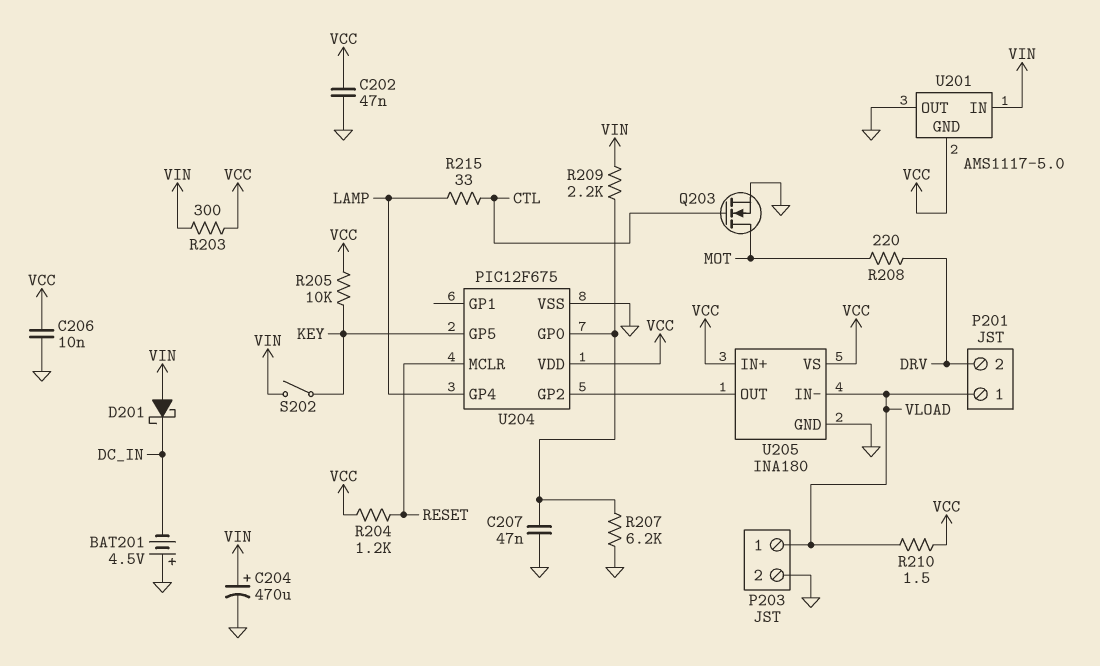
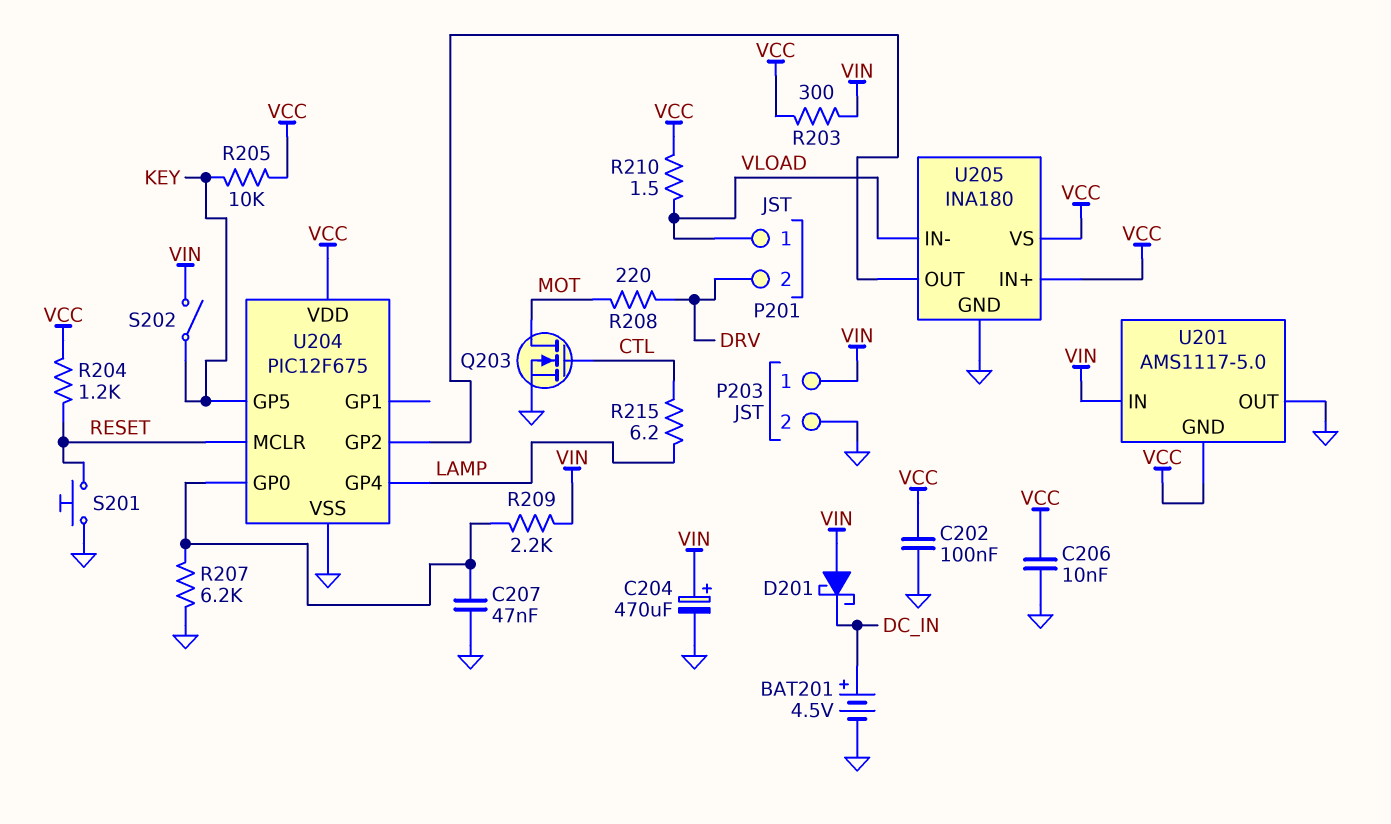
BAT201: 4.5V (plus GND, minus DC_IN) -> 4.5V (plus DC_IN, minus GND)
C202: 47nF (GND, VCC) -> 100nF (GND, VCC)
P203 pin 1: VLOAD -> VIN
R215: 33 (CTL, LAMP) -> 6.2 (CTL, LAMP)
S201: none -> button (GND, RESET)

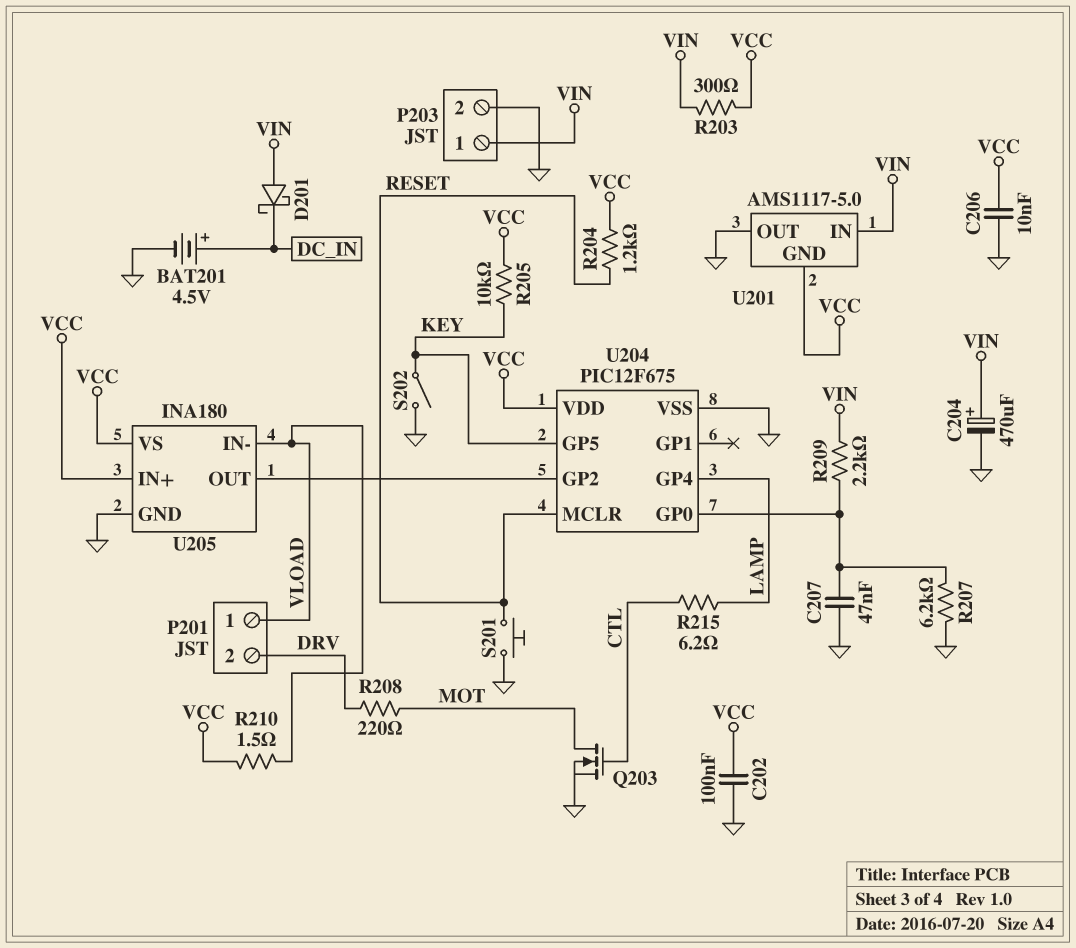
S202: switch (KEY, VIN) -> switch (GND, KEY)

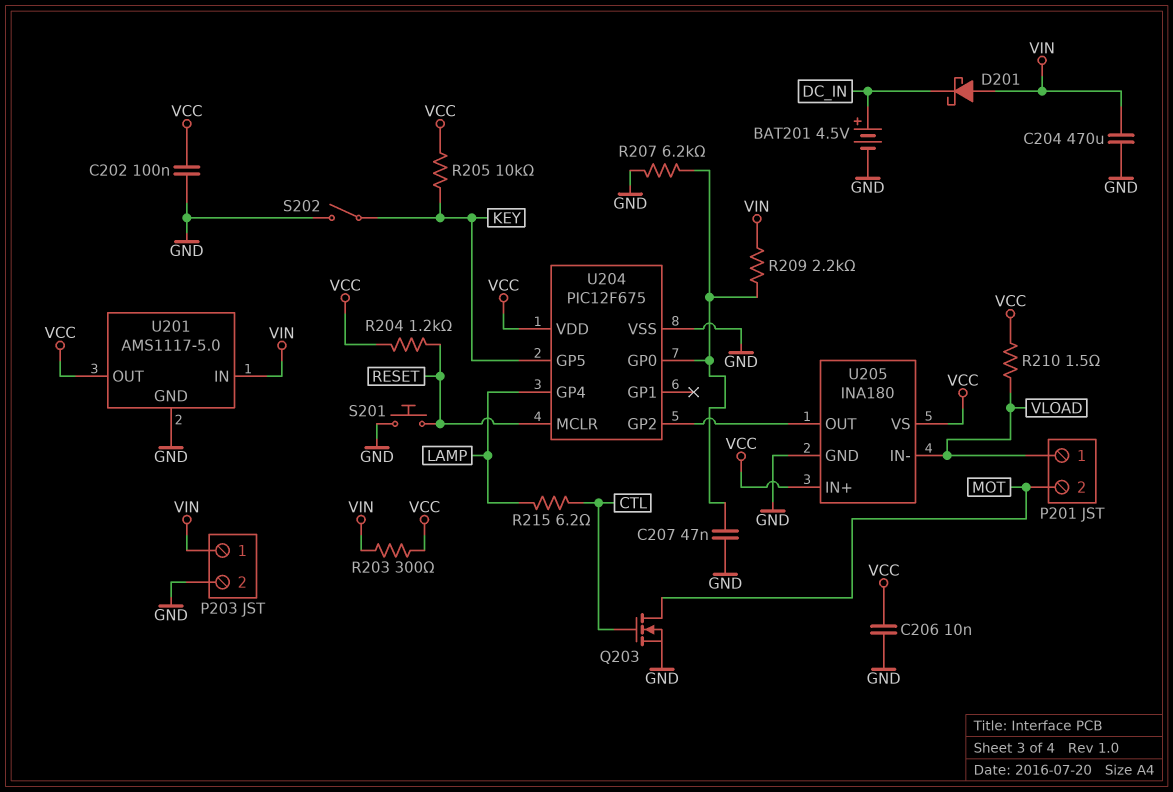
C204: 470uF (plus VIN, minus GND) -> 470uF (GND, VIN)
P201 pin 2: DRV -> MOT
R208: 220 (DRV, MOT) -> none
U201 pin GND: VCC -> GND
U201 pin OUT: GND -> VCC

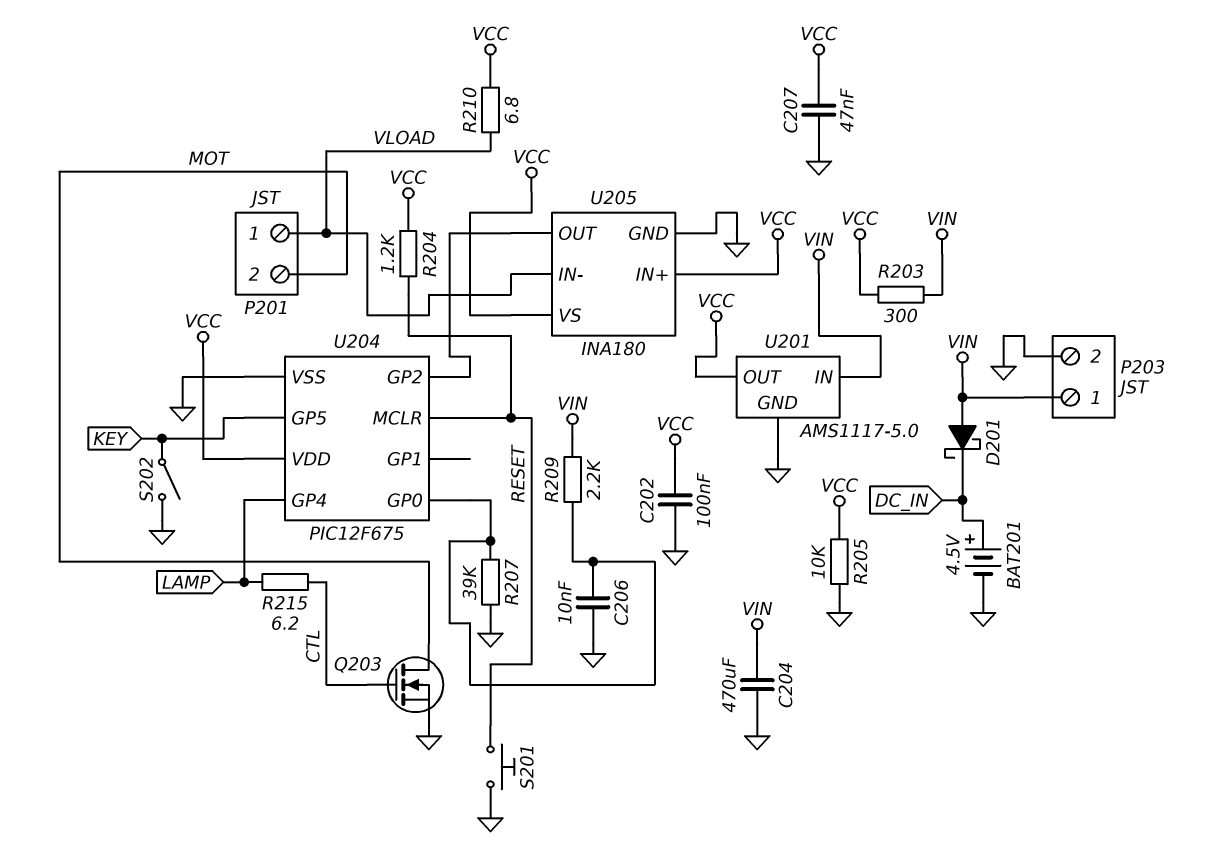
C206: 10nF (GND, VCC) -> 10nF (GND, U204/GP0)
C207: 47nF (GND, U204/GP0) -> 47nF (GND, VCC)
R205: 10k (KEY, VCC) -> 10k (GND, VCC)
R207: 6.2k (GND, U204/GP0) -> 39k (GND, U204/GP0)
R210: 1.5 (VCC, VLOAD) -> 6.8 (VCC, VLOAD)

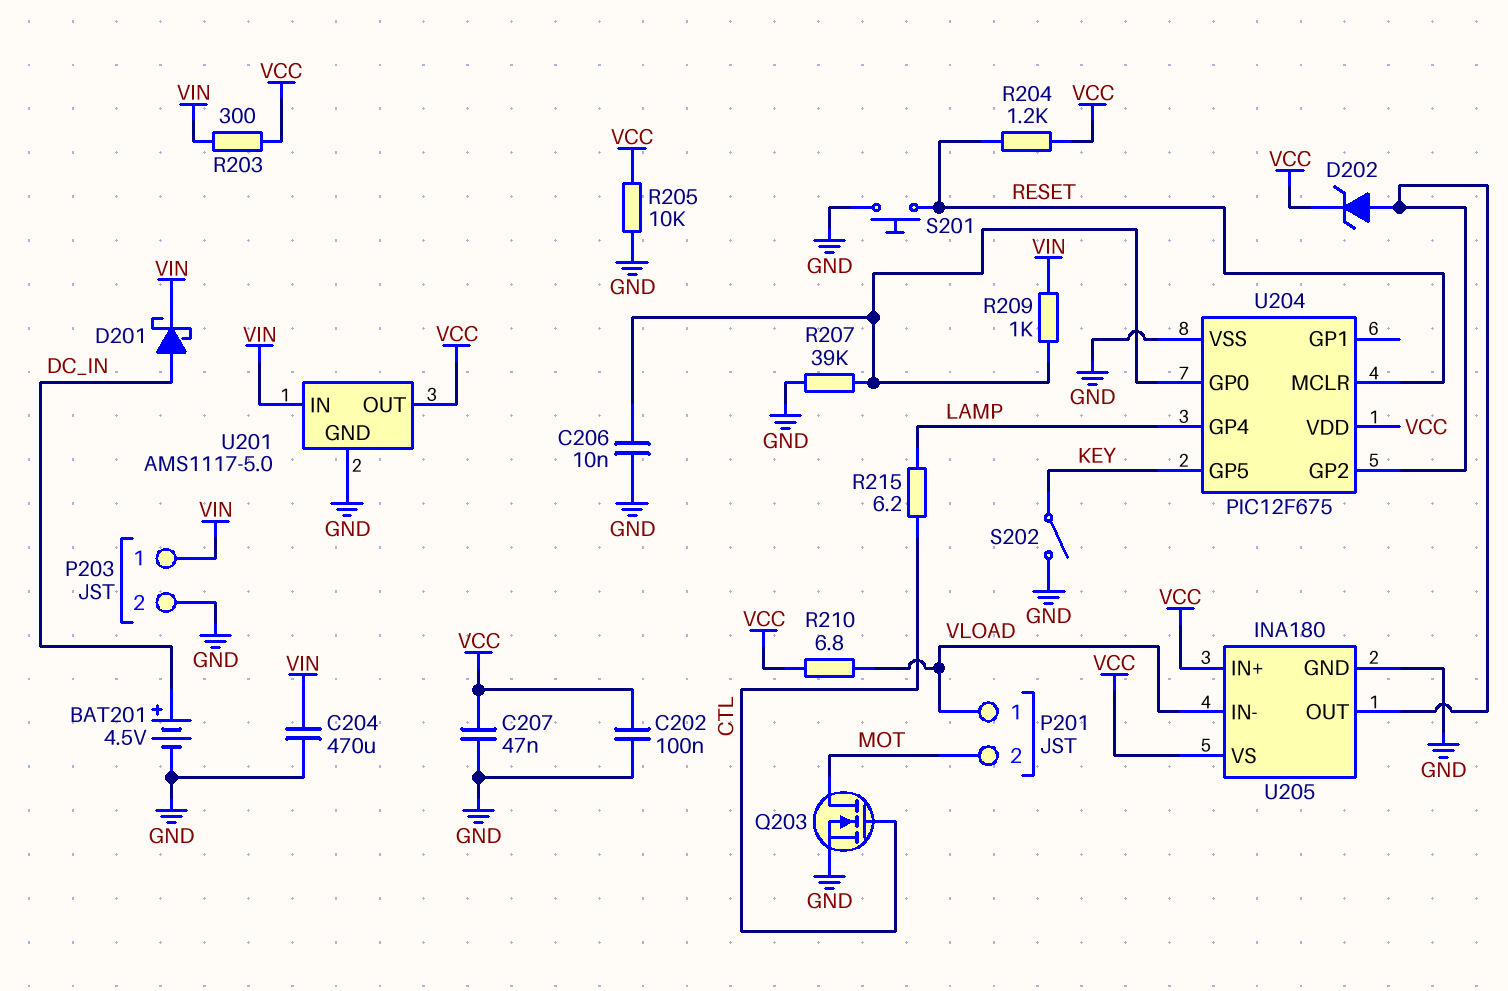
D201: schottky (A VIN, K DC_IN) -> schottky (A DC_IN, K VIN)
D202: none -> zener (A U204/GP2, K VCC)
R209: 2.2k (U204/GP0, VIN) -> 1k (U204/GP0, VIN)

